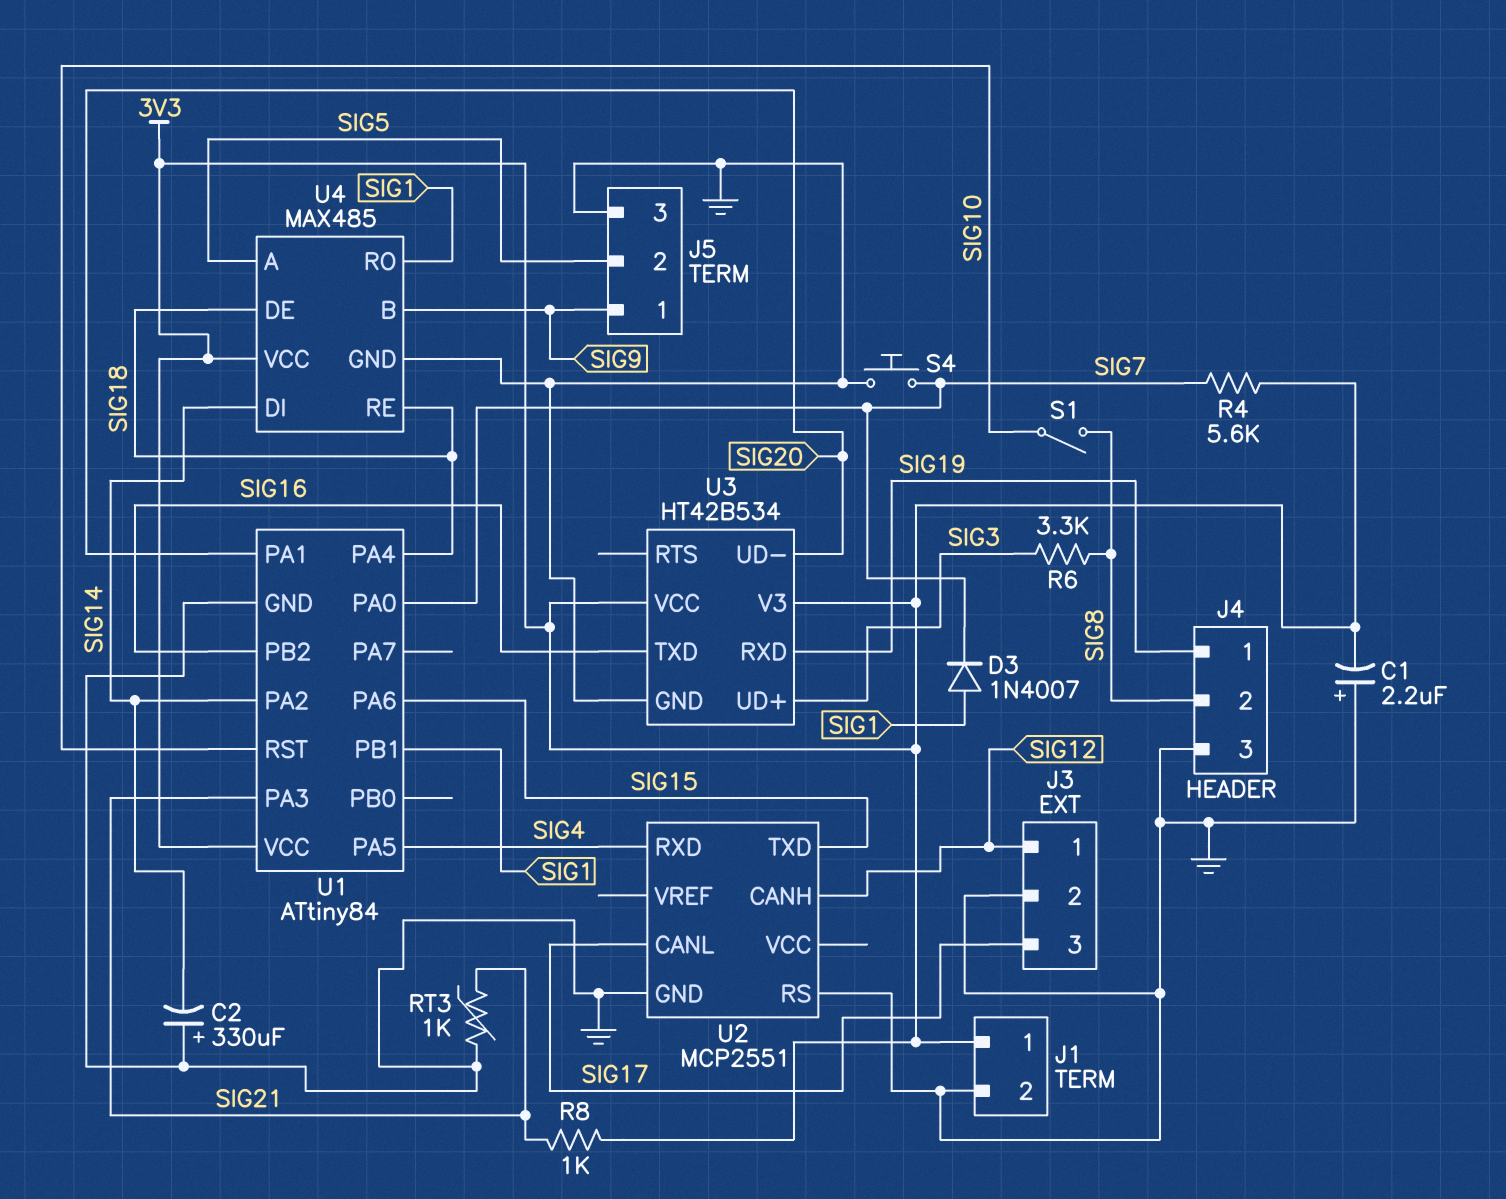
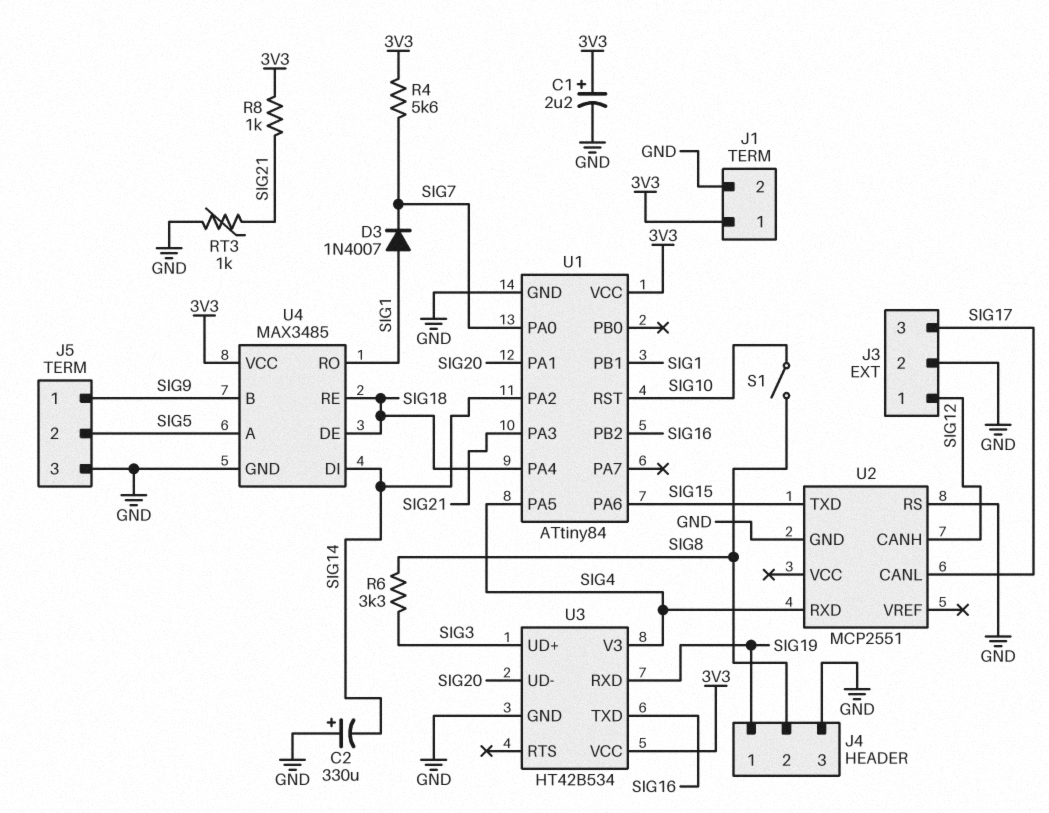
C1: 2.2uF (plus GND, minus 3V3) -> 2.2uF (plus 3V3, minus GND)
S4: button (GND, SIG7) -> none
U3 pin V3: 3V3 -> SIG4
U4: MAX485 -> MAX3485

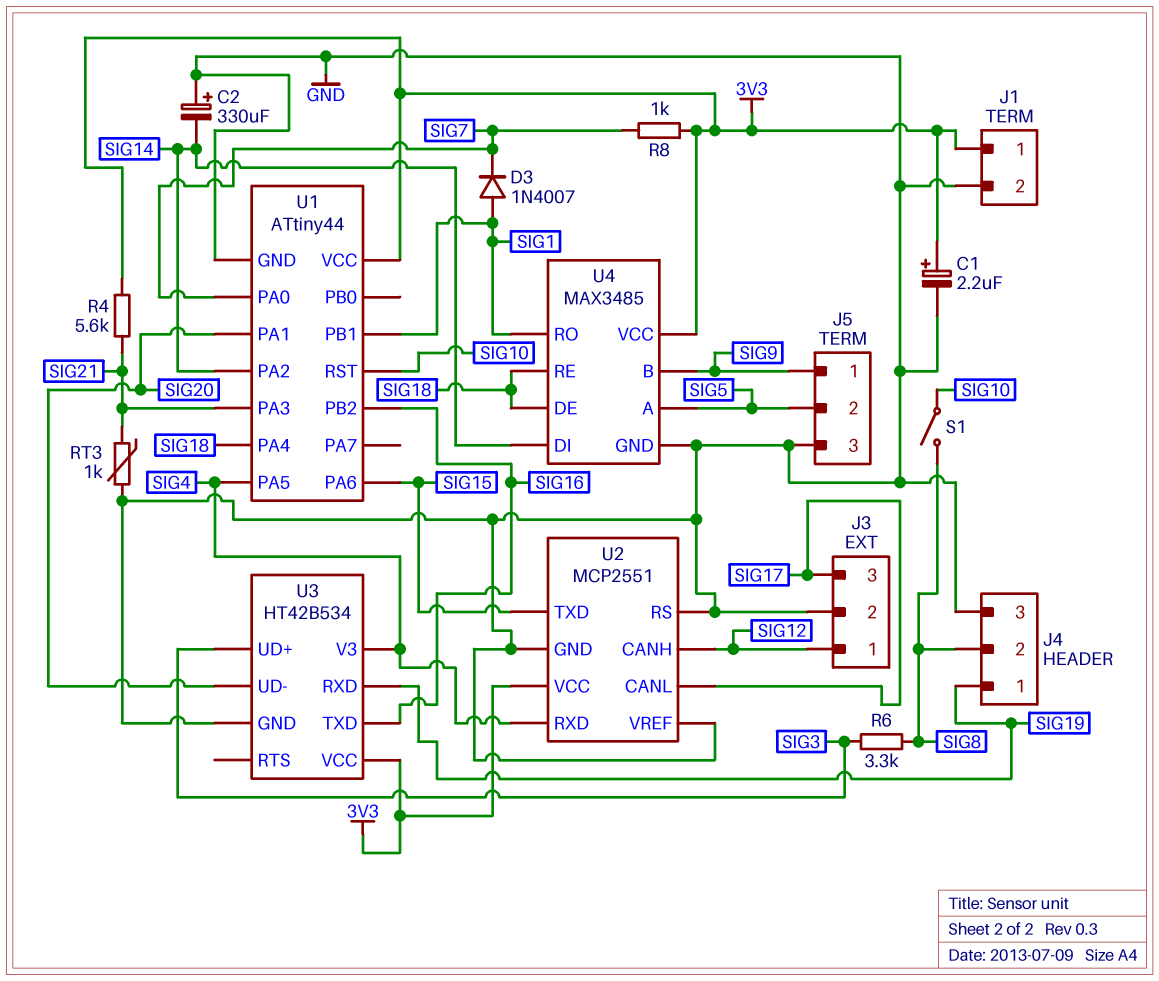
R4: 5.6k (3V3, SIG7) -> 5.6k (3V3, SIG21)
R8: 1k (3V3, SIG21) -> 1k (3V3, SIG7)
U1: ATtiny84 -> ATtiny44
U2 pin VCC: none -> 3V3
U2 pin VREF: none -> GND

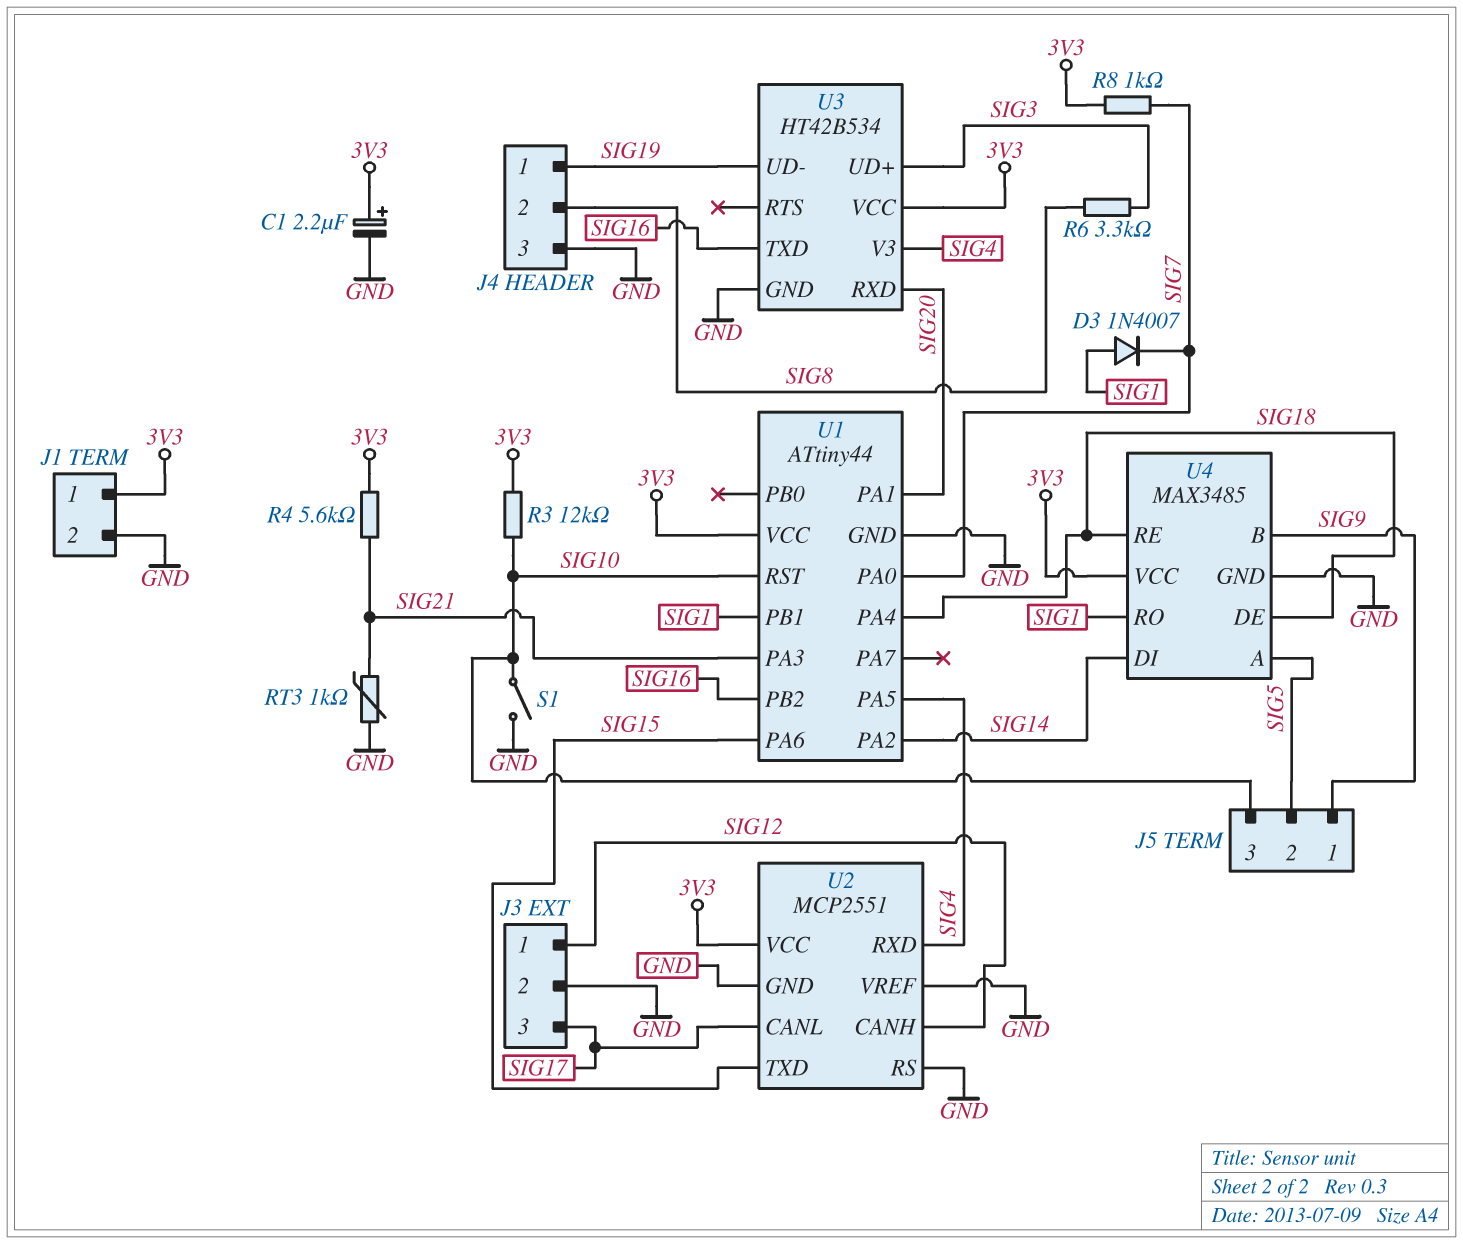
C2: 330uF (plus GND, minus SIG14) -> none
J5 pin 3: GND -> SIG10
R3: none -> 12k (3V3, SIG10)
S1: switch (SIG8, SIG10) -> switch (GND, SIG10)
U3 pin RXD: SIG19 -> SIG20
U3 pin UD-: SIG20 -> SIG19

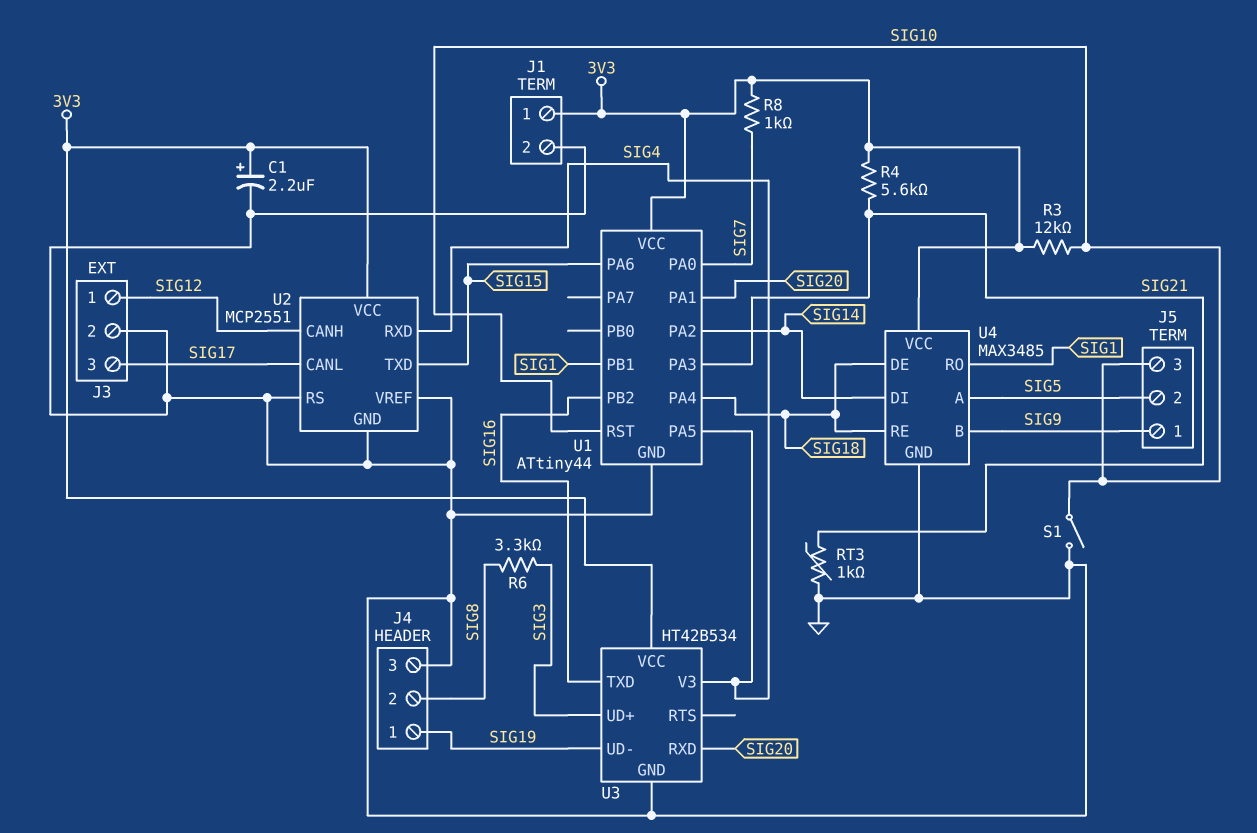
D3: diode 1N4007 (A SIG1, K SIG7) -> none

